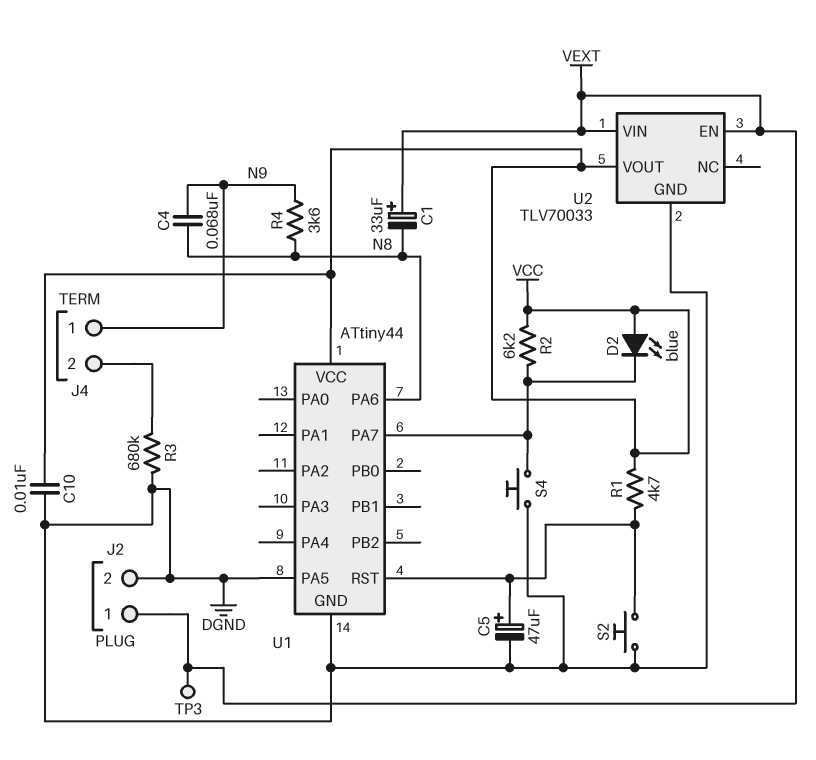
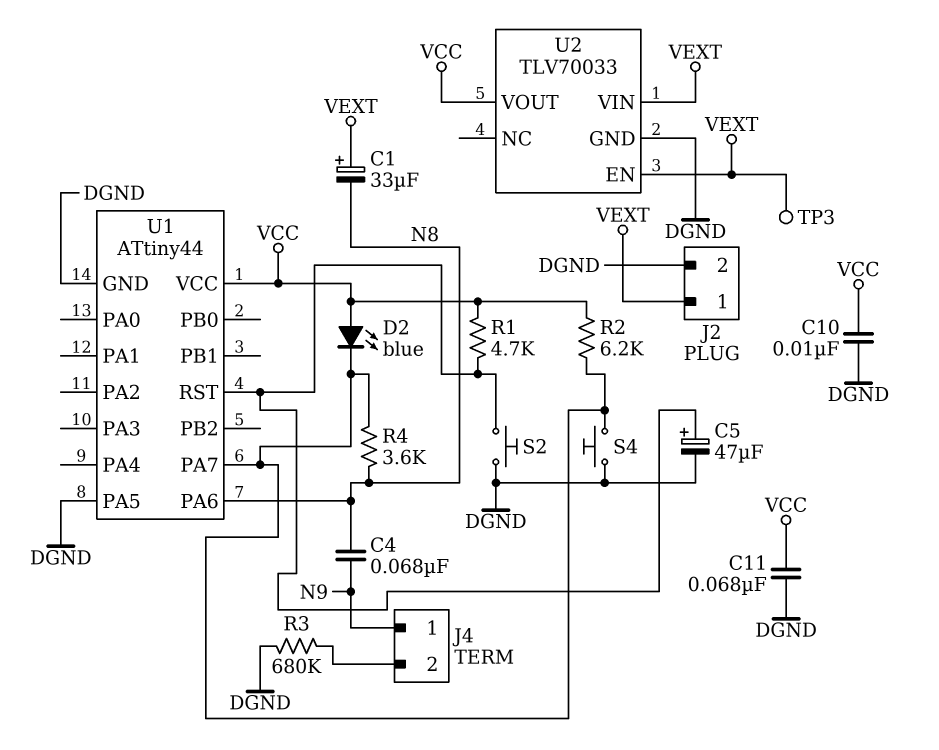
C11: none -> 68nF (DGND, VCC)
R4: 3.6k (N8, N9) -> 3.6k (N8, U1/PA7)

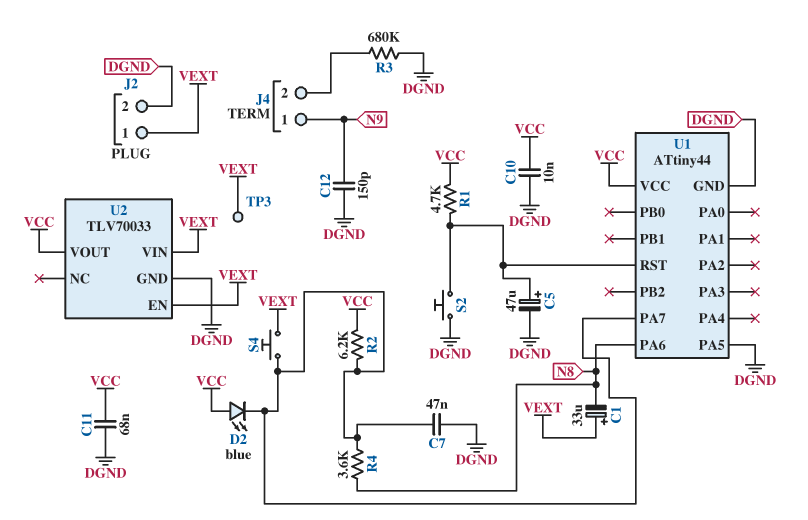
C4: 68nF (N8, N9) -> none
C7: none -> 47nF (DGND, U1/PA7)
C12: none -> 150pF (DGND, N9)
S4: button (DGND, U1/PA7) -> button (U1/PA7, VEXT)

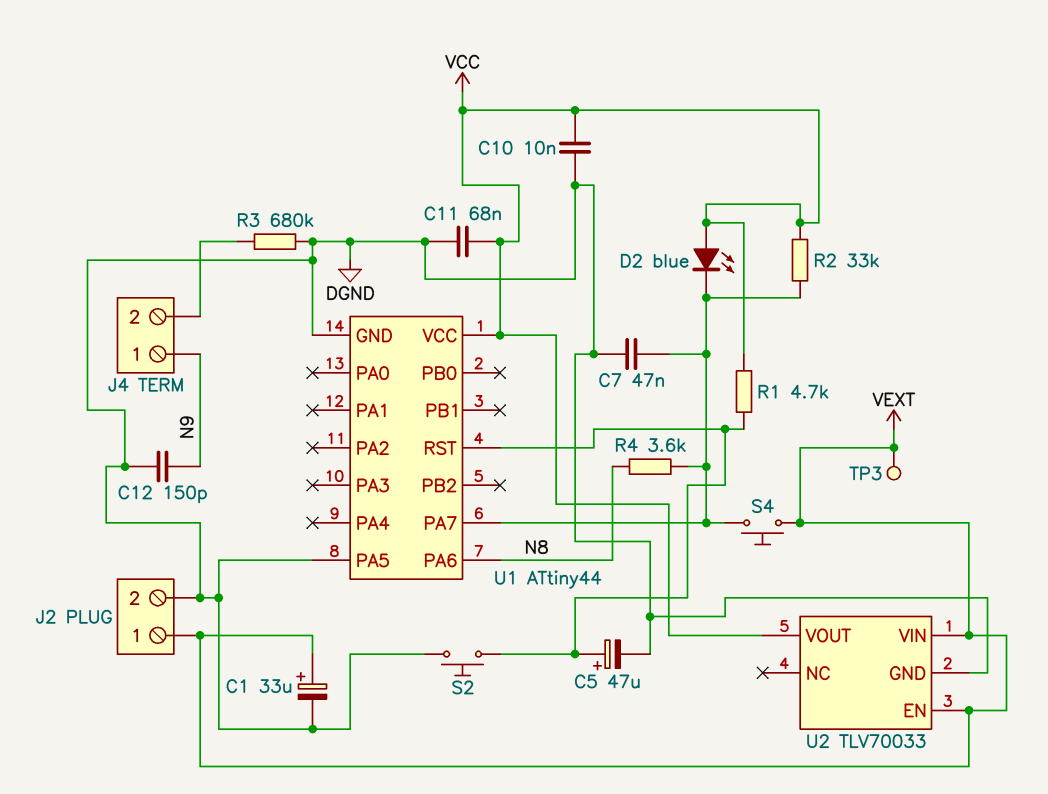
C1: 33uF (plus VEXT, minus N8) -> 33uF (plus VEXT, minus DGND)
R2: 6.2k (U1/PA7, VCC) -> 33k (U1/PA7, VCC)

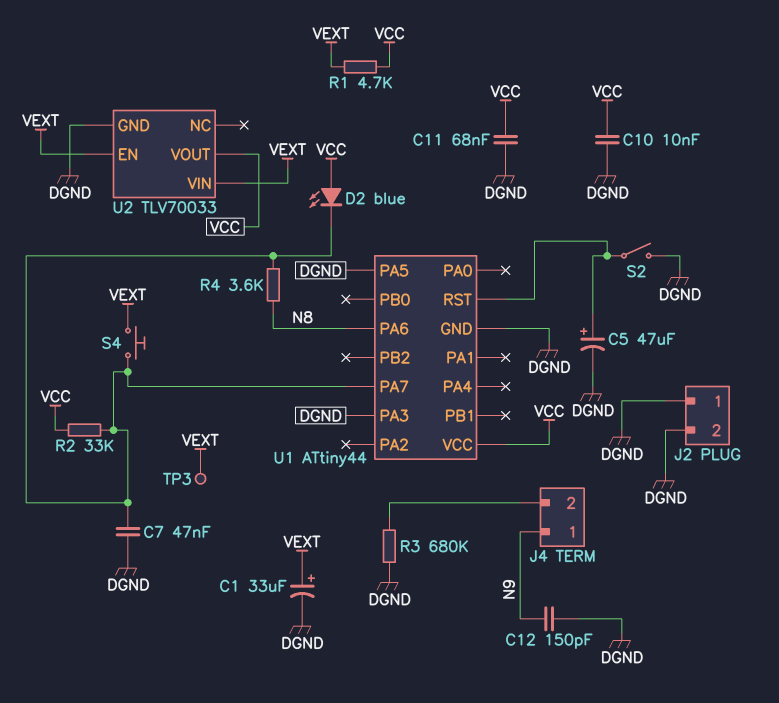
J2 pin 1: VEXT -> DGND
R1: 4.7k (U1/RST, VCC) -> 4.7k (VCC, VEXT)
S2: button (DGND, U1/RST) -> switch (DGND, U1/RST)
U1 pin PA3: none -> DGND

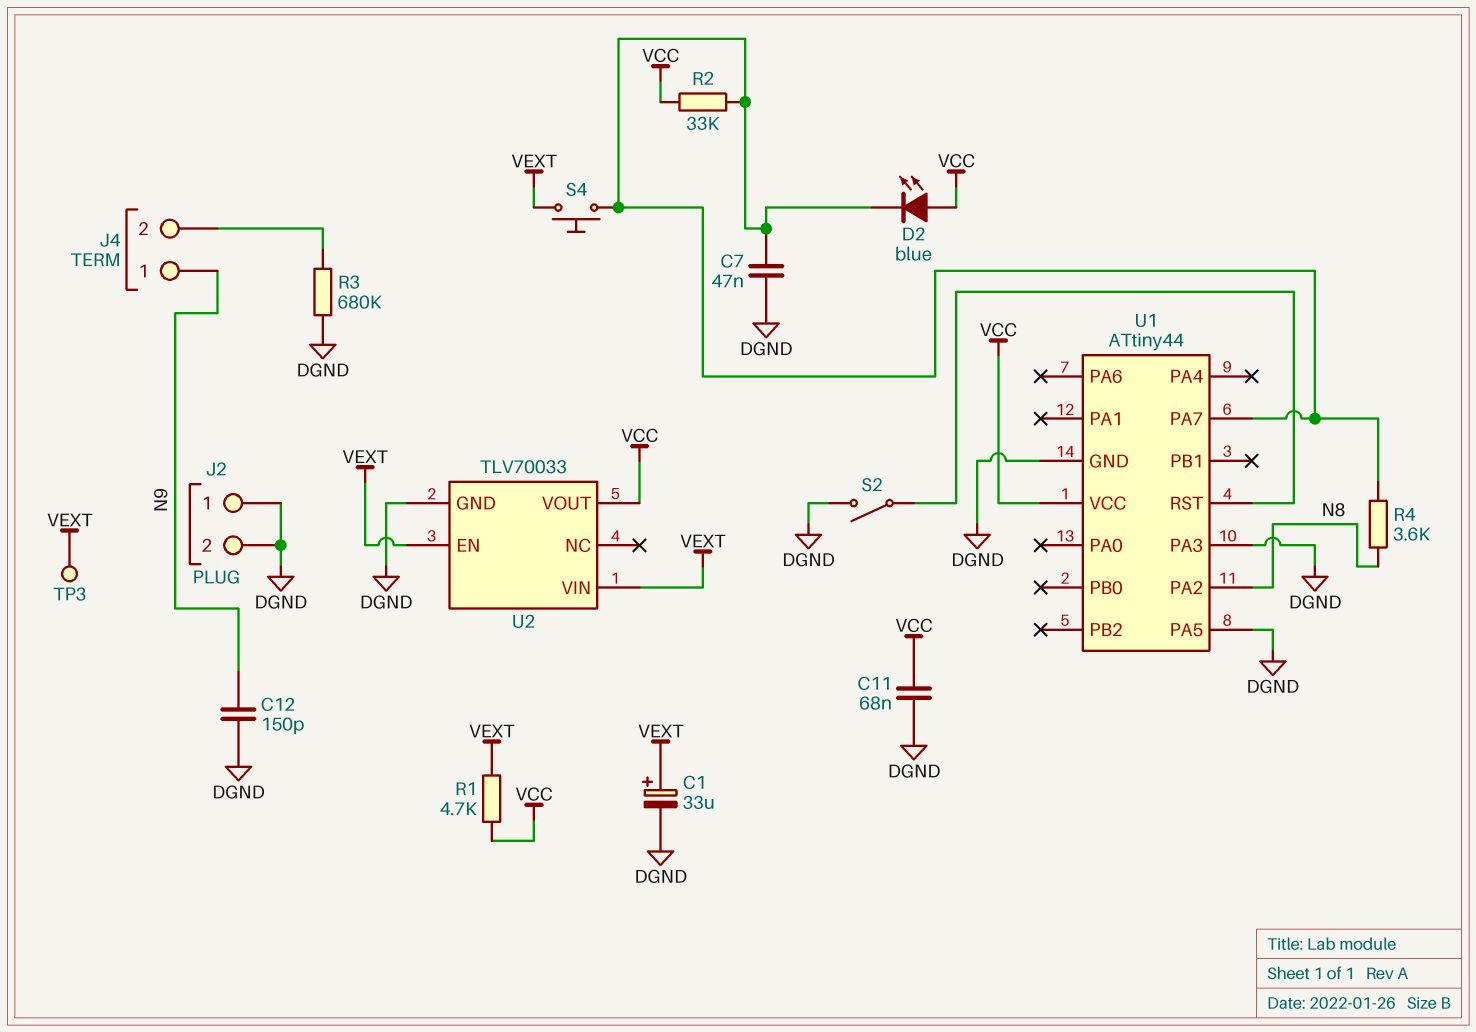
C5: 47uF (plus U1/RST, minus DGND) -> none
C10: 10nF (DGND, VCC) -> none
U1 pin PA2: none -> N8
U1 pin PA6: N8 -> none

